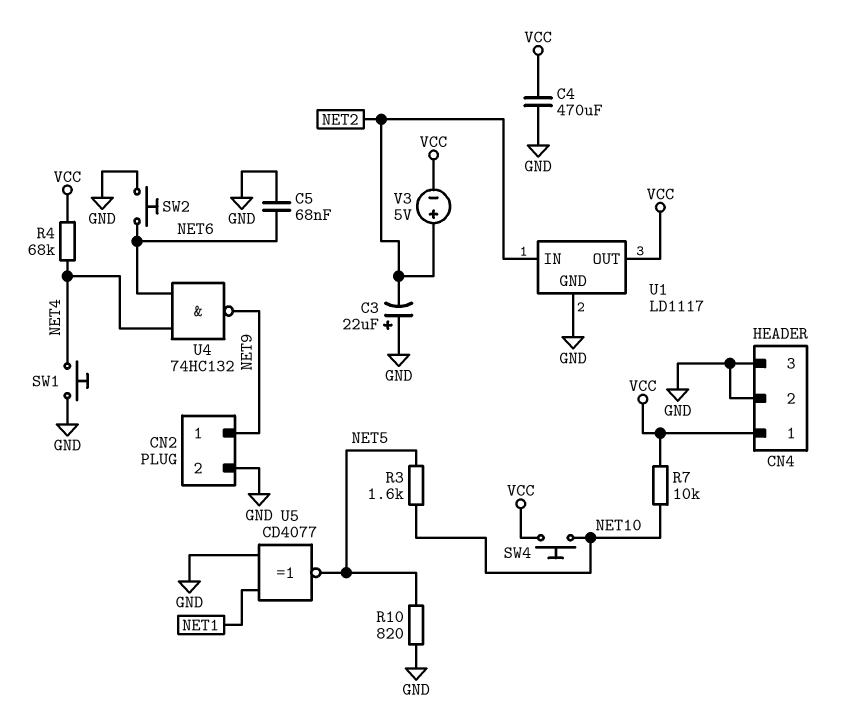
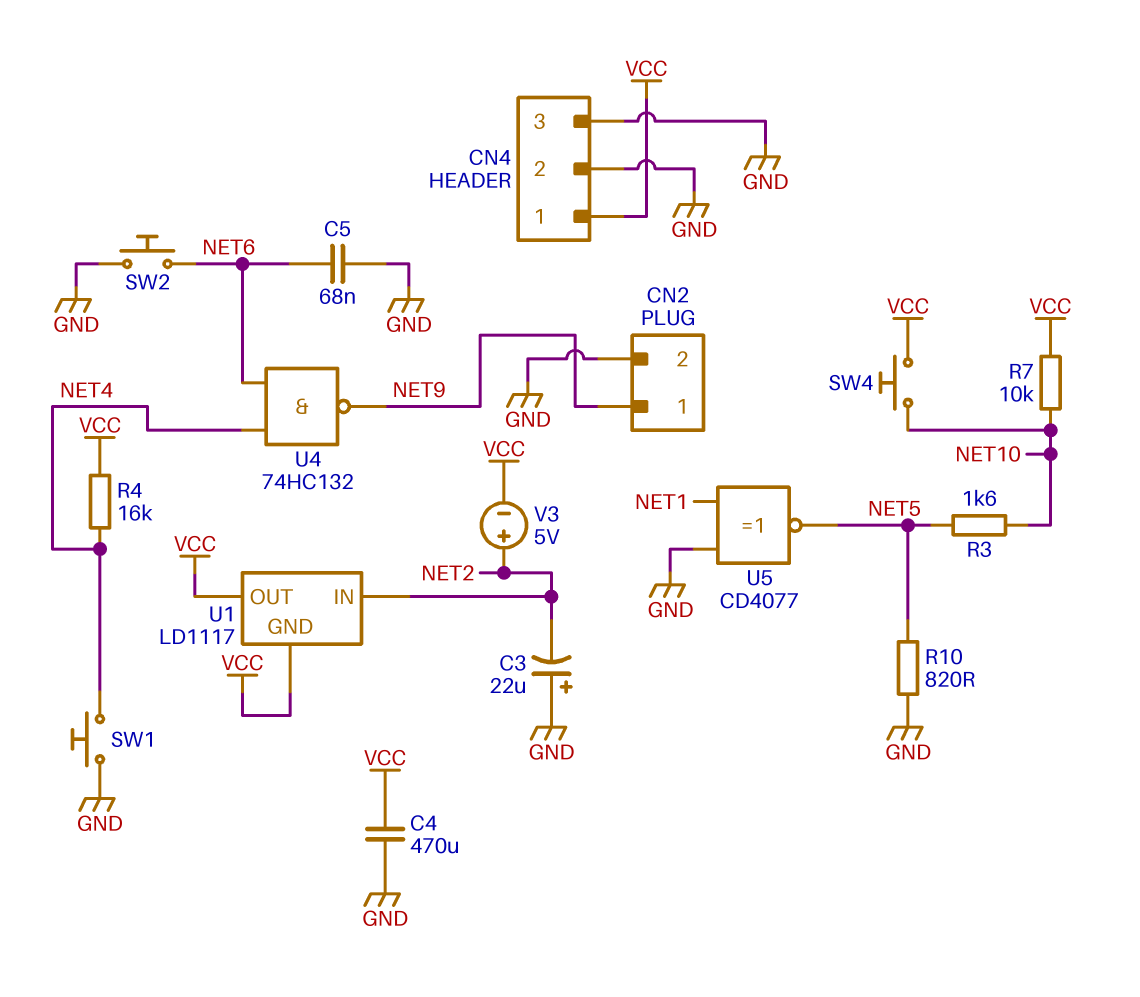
R4: 68k (NET4, VCC) -> 16k (NET4, VCC)
U1 pin GND: GND -> VCC

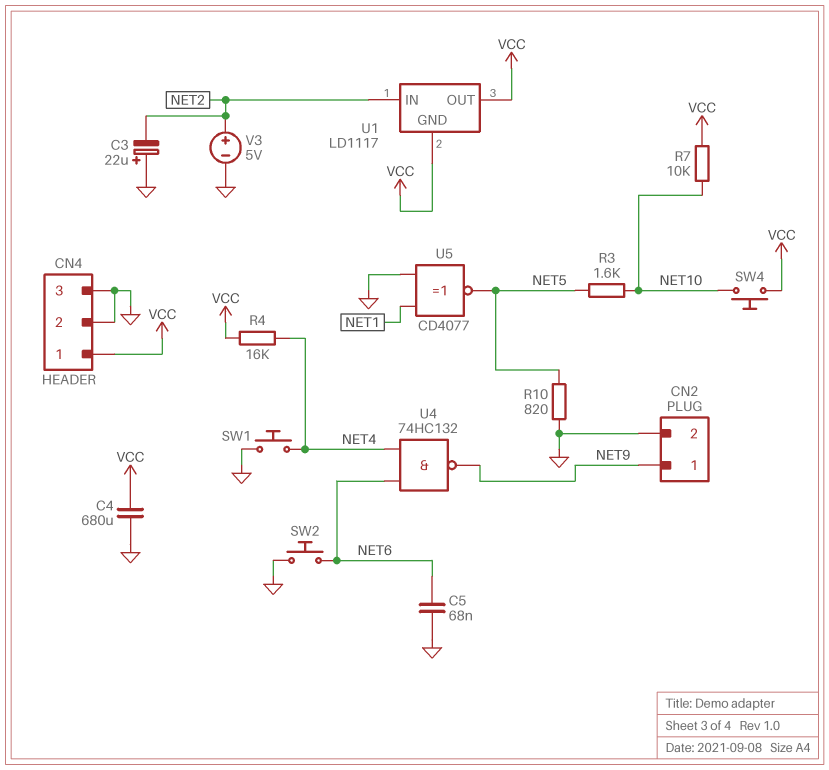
C4: 470uF (GND, VCC) -> 680uF (GND, VCC)
V3: 5V (plus NET2, minus VCC) -> 5V (plus NET2, minus GND)

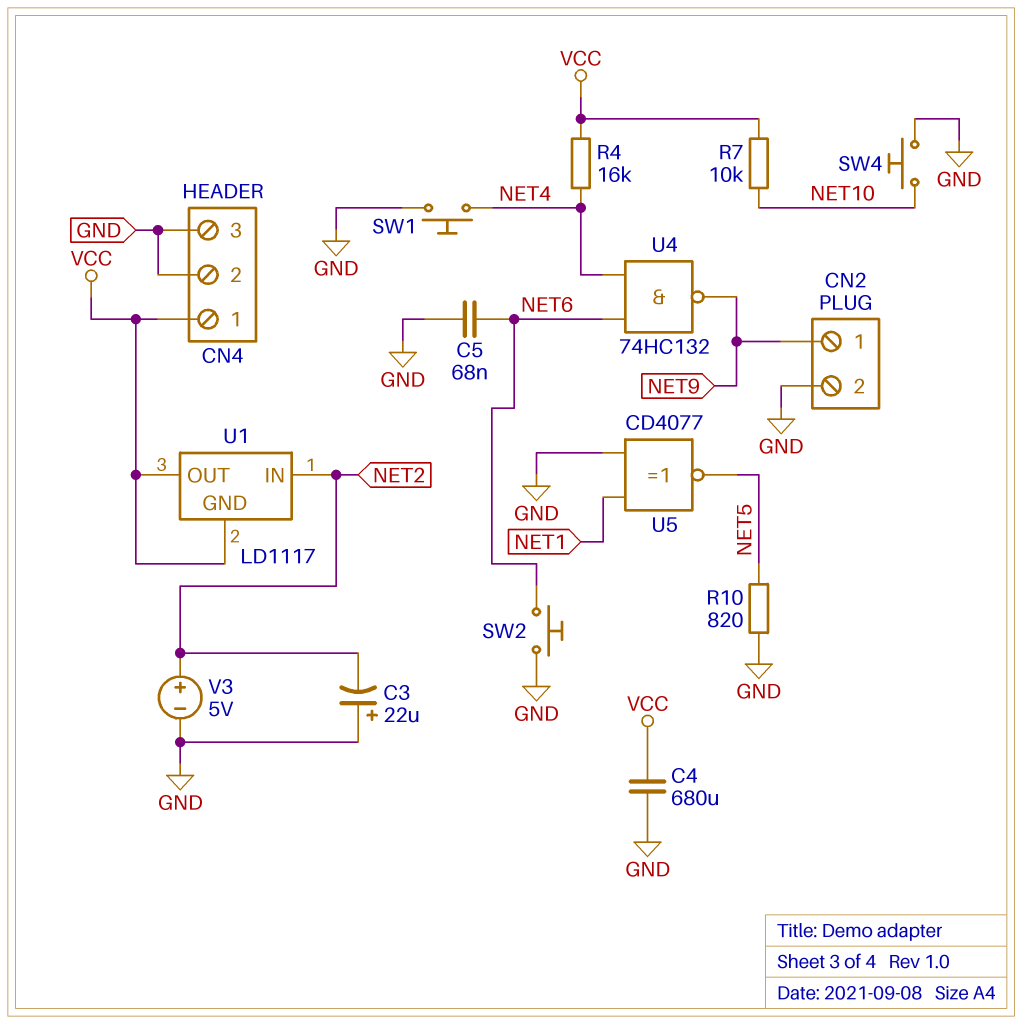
R3: 1.6k (NET5, NET10) -> none
SW4: button (NET10, VCC) -> button (GND, NET10)

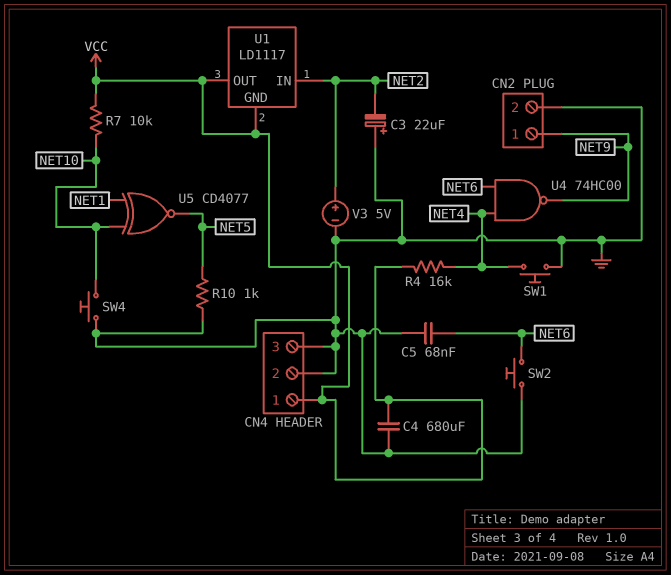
R10: 820 (GND, NET5) -> 1k (GND, NET5)
U4: NAND 74HC132 (in NET4, in NET6, out NET9) -> NAND 74HC00 (in NET4, in NET6, out NET9)
U5: XNOR CD4077 (in GND, in NET1, out NET5) -> XNOR CD4077 (in NET1, in NET10, out NET5)

